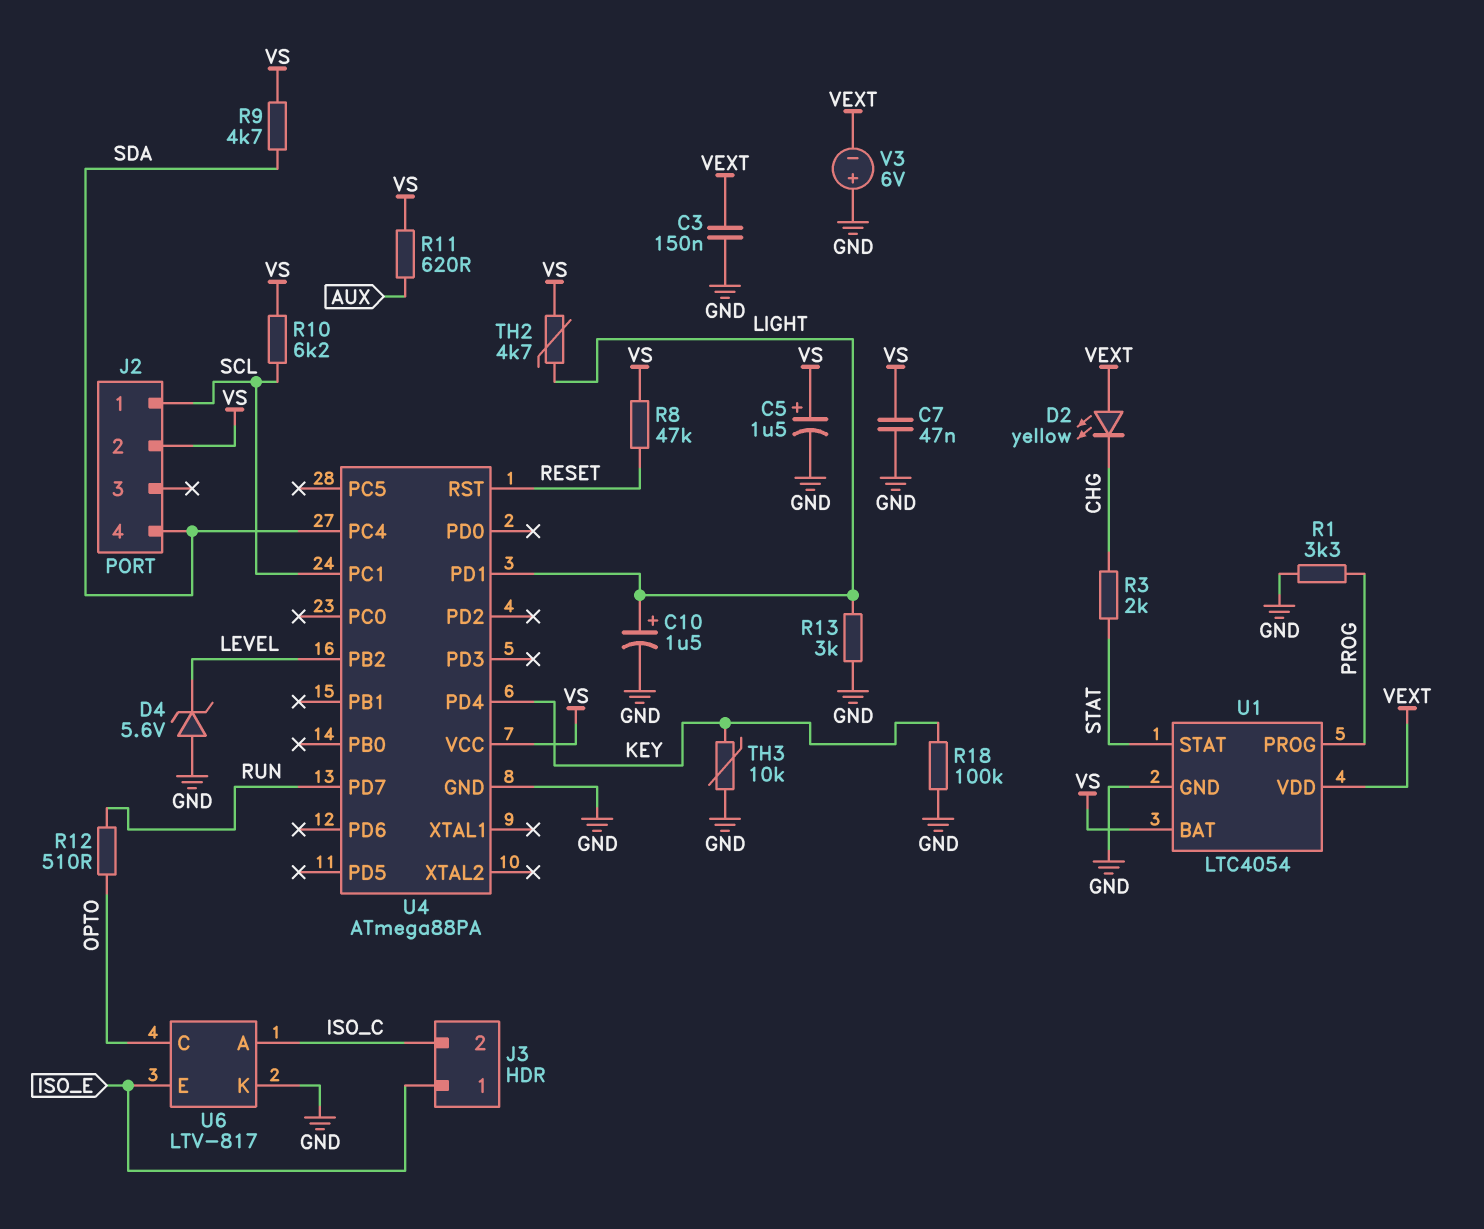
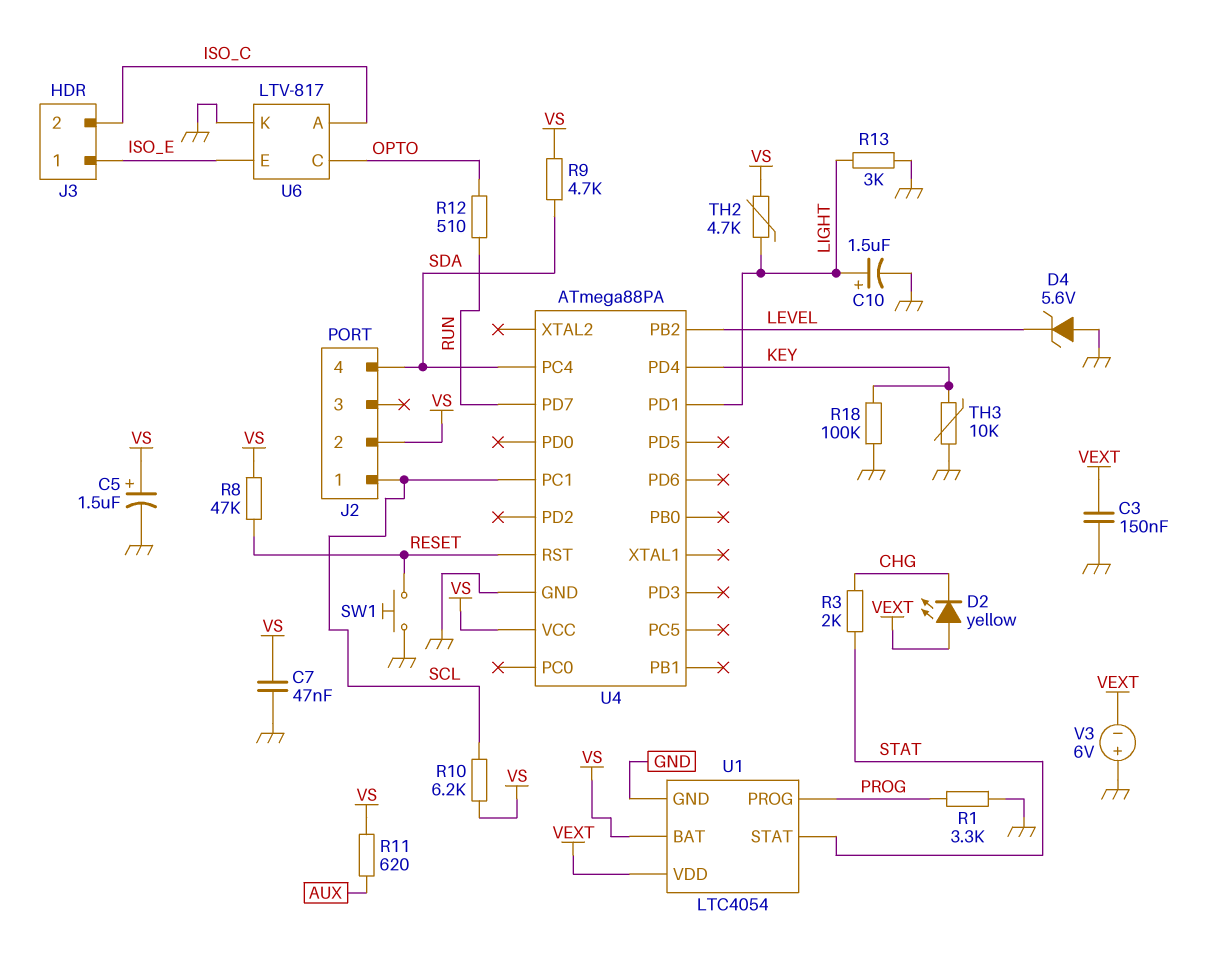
SW1: none -> button (GND, RESET)

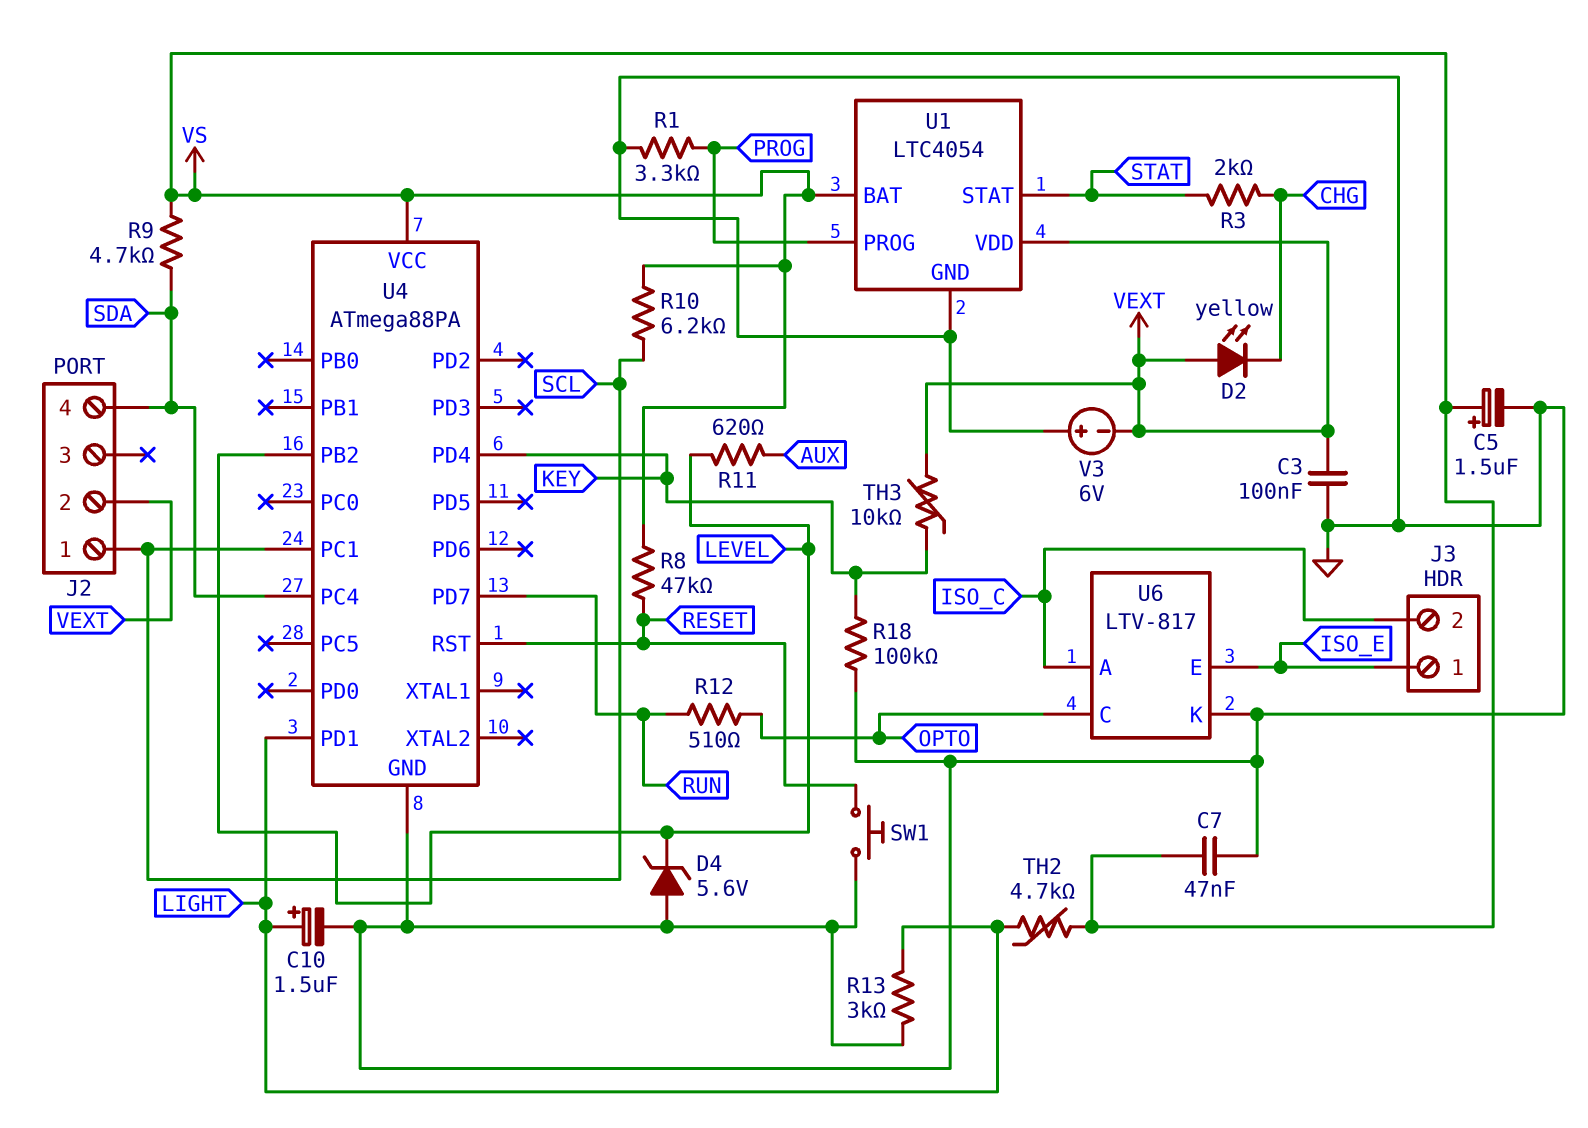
C3: 150nF (GND, VEXT) -> 100nF (GND, VEXT)
J2 pin 2: VS -> VEXT
R11: 620 (AUX, VS) -> 620 (AUX, LEVEL)
TH3: 10k (GND, KEY) -> 10k (KEY, VEXT)

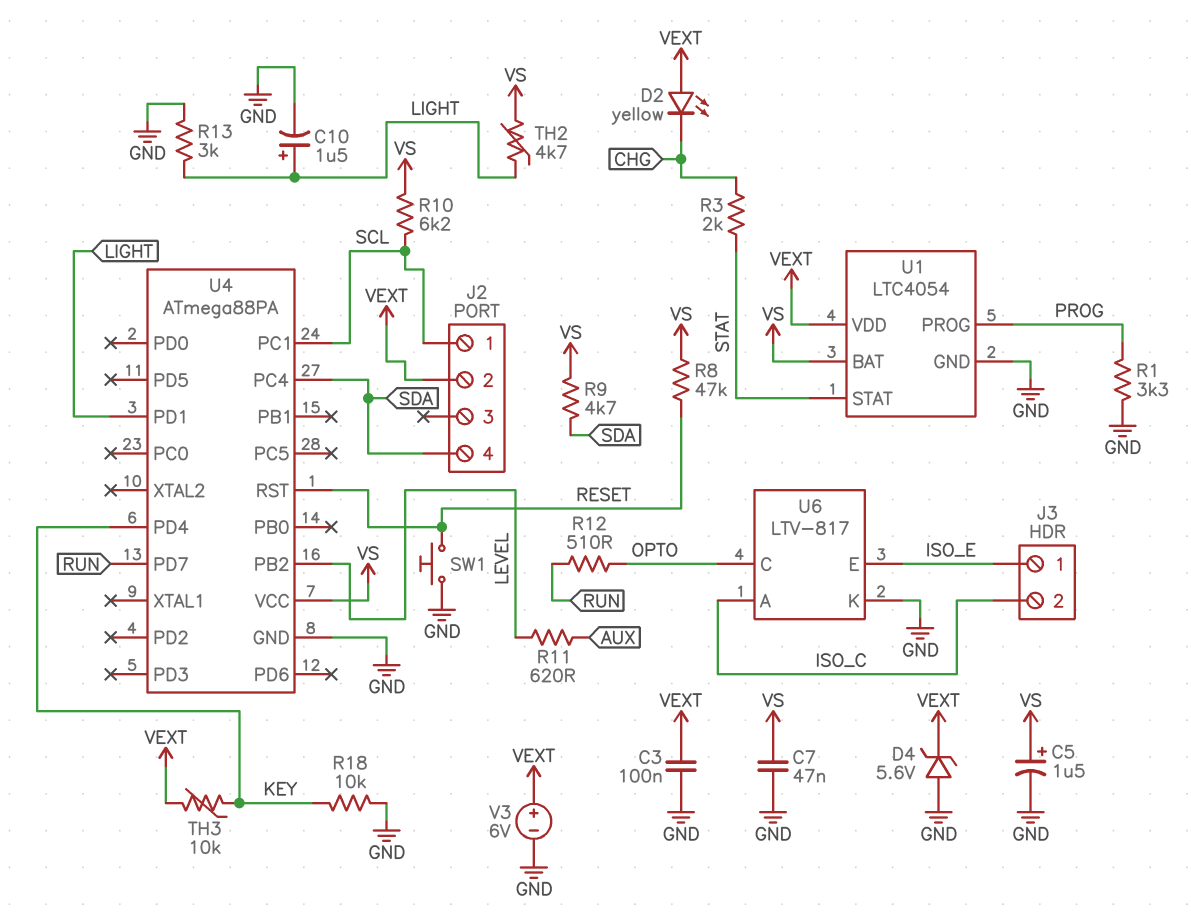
D4: zener 5.6V (A GND, K LEVEL) -> zener 5.6V (A GND, K VEXT)
R18: 100k (GND, KEY) -> 10k (GND, KEY)
V3: 6V (plus GND, minus VEXT) -> 6V (plus VEXT, minus GND)

